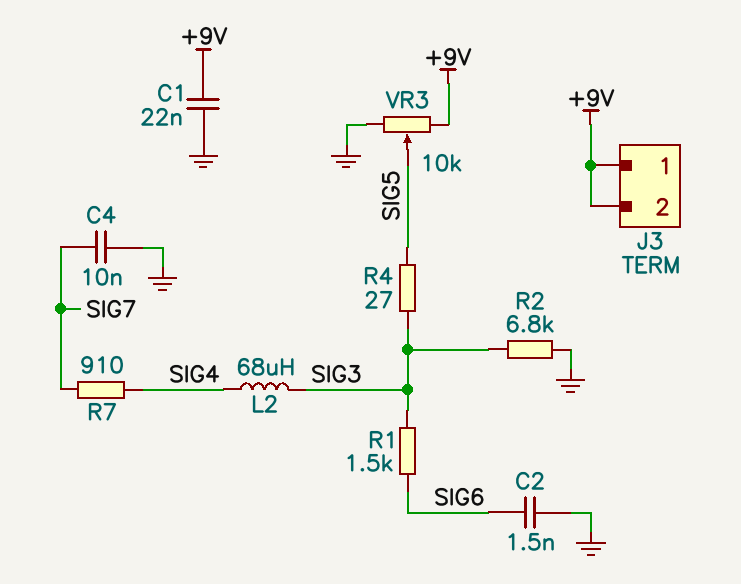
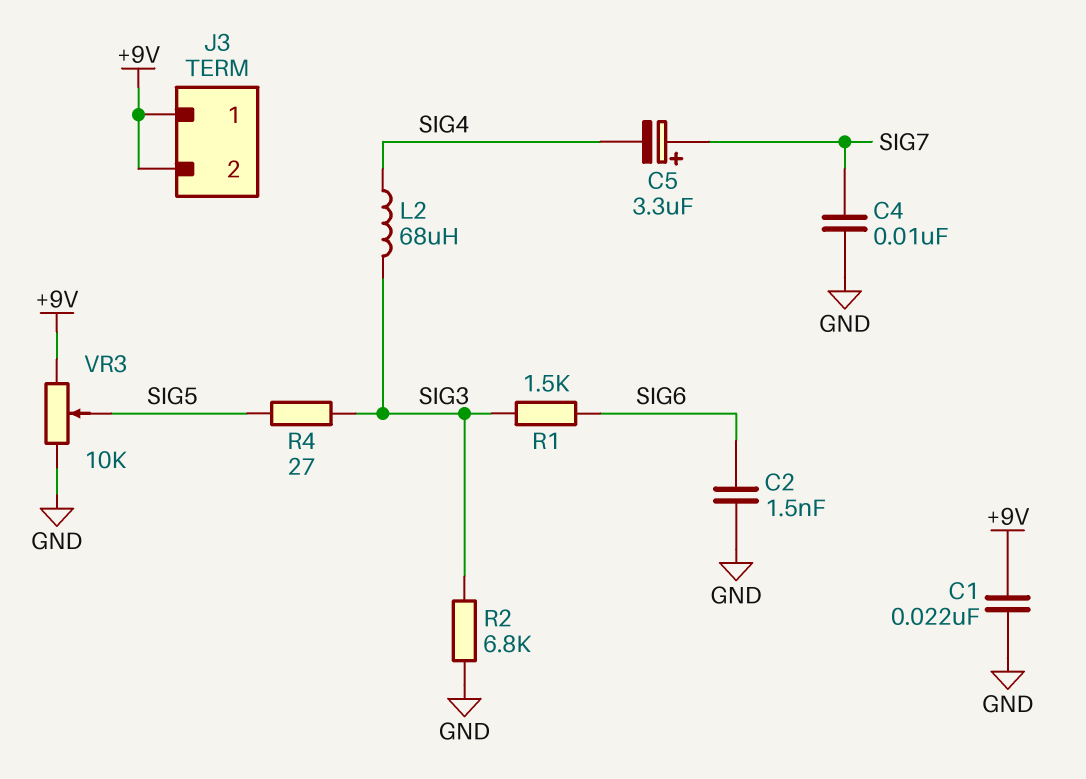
C5: none -> 3.3uF (plus SIG7, minus SIG4)
R7: 910 (SIG4, SIG7) -> none

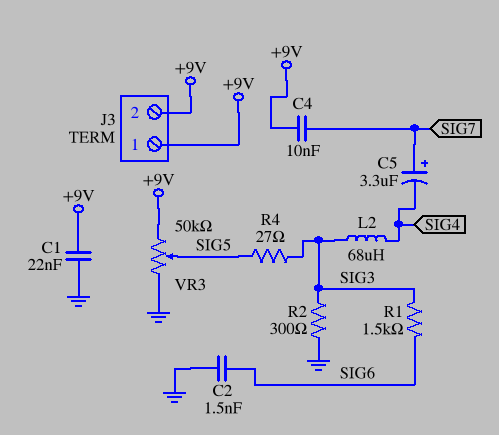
C4: 10nF (GND, SIG7) -> 10nF (+9V, SIG7)
R2: 6.8k (GND, SIG3) -> 300 (GND, SIG3)
VR3: 10k (+9V, GND, wiper SIG5) -> 50k (+9V, GND, wiper SIG5)

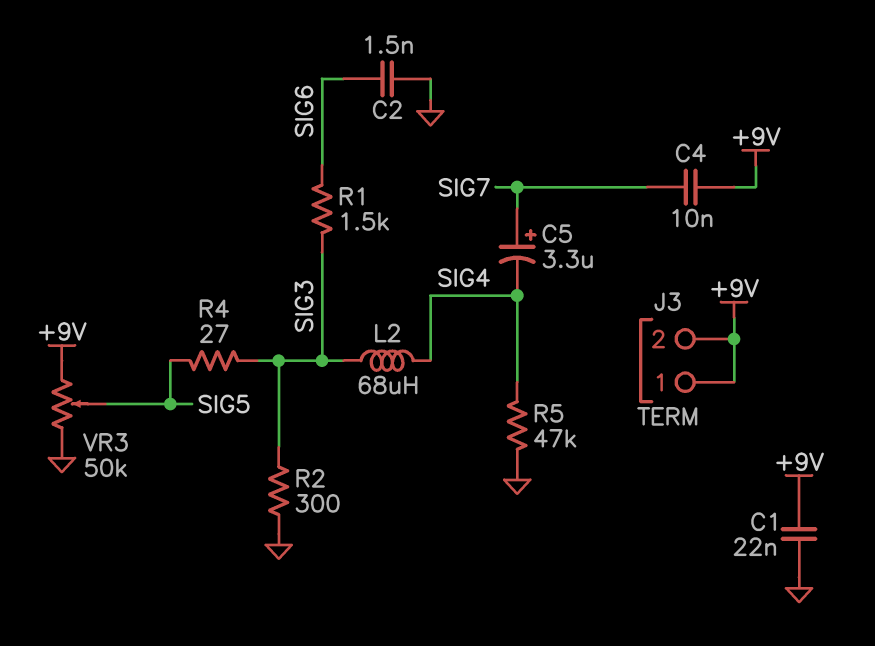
R5: none -> 47k (GND, SIG4)

